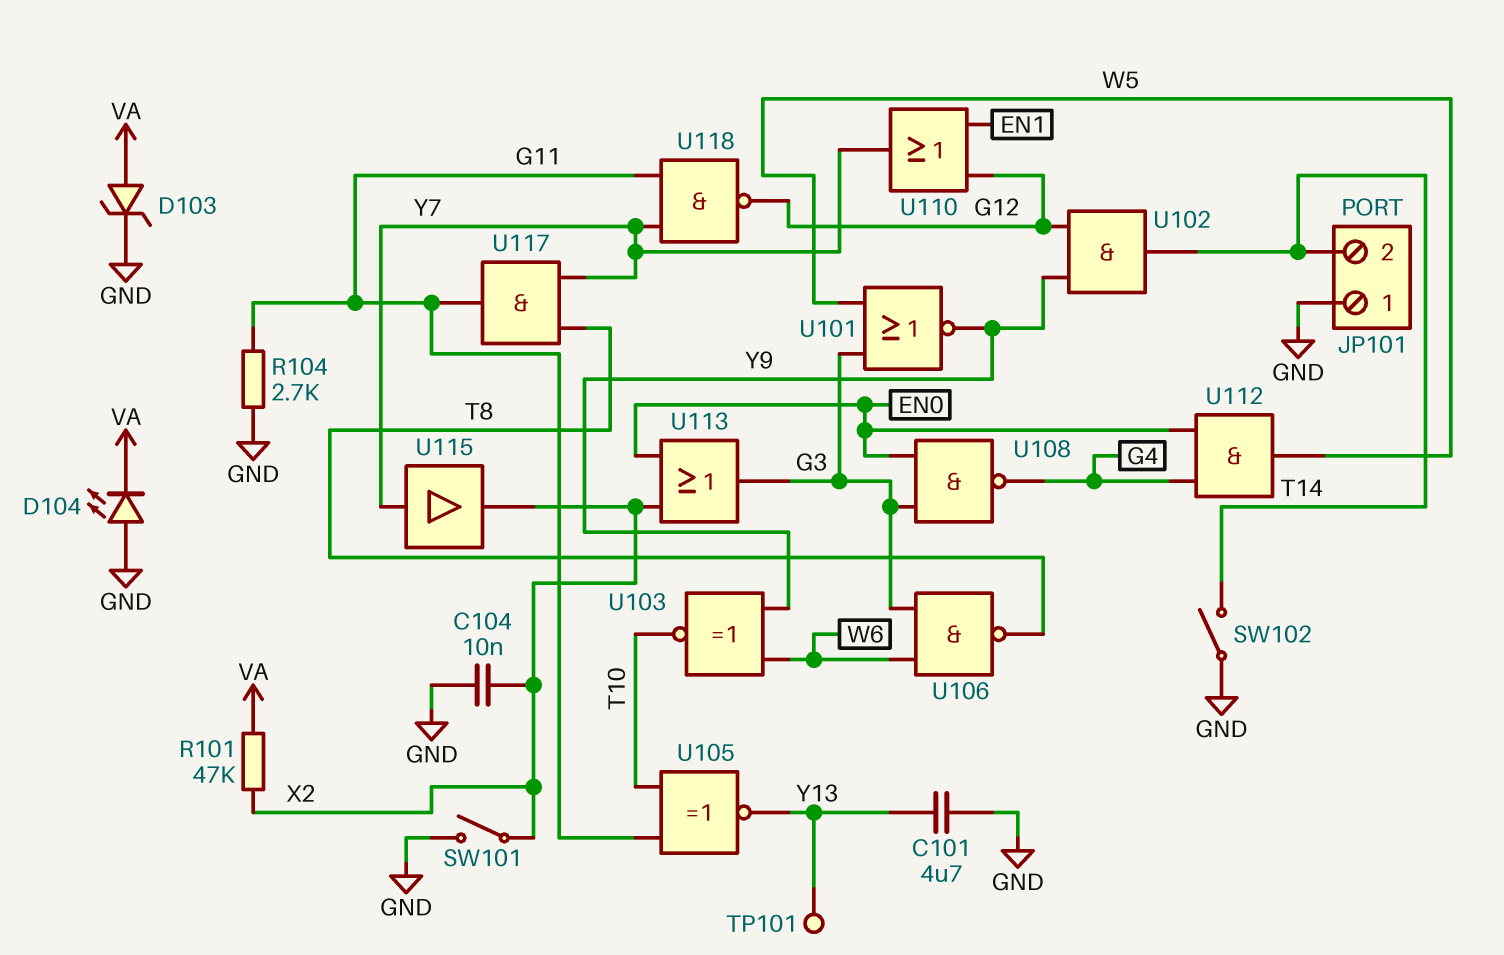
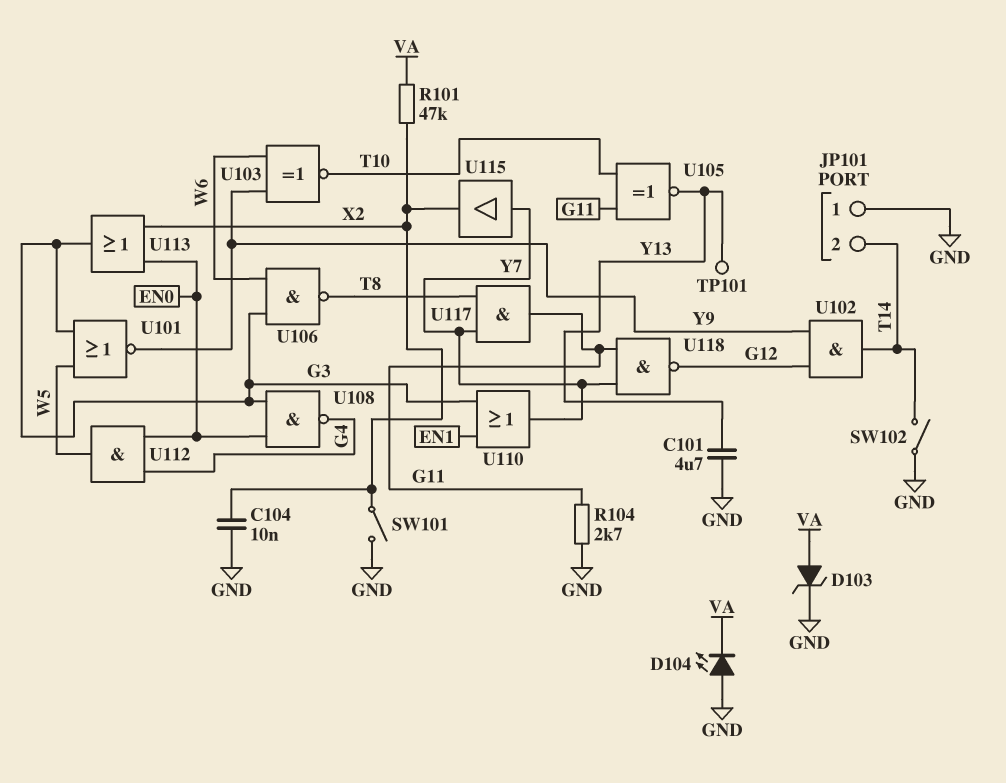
U110: OR (in EN1, in G12, out Y7) -> OR (in EN1, in G3, out Y7)

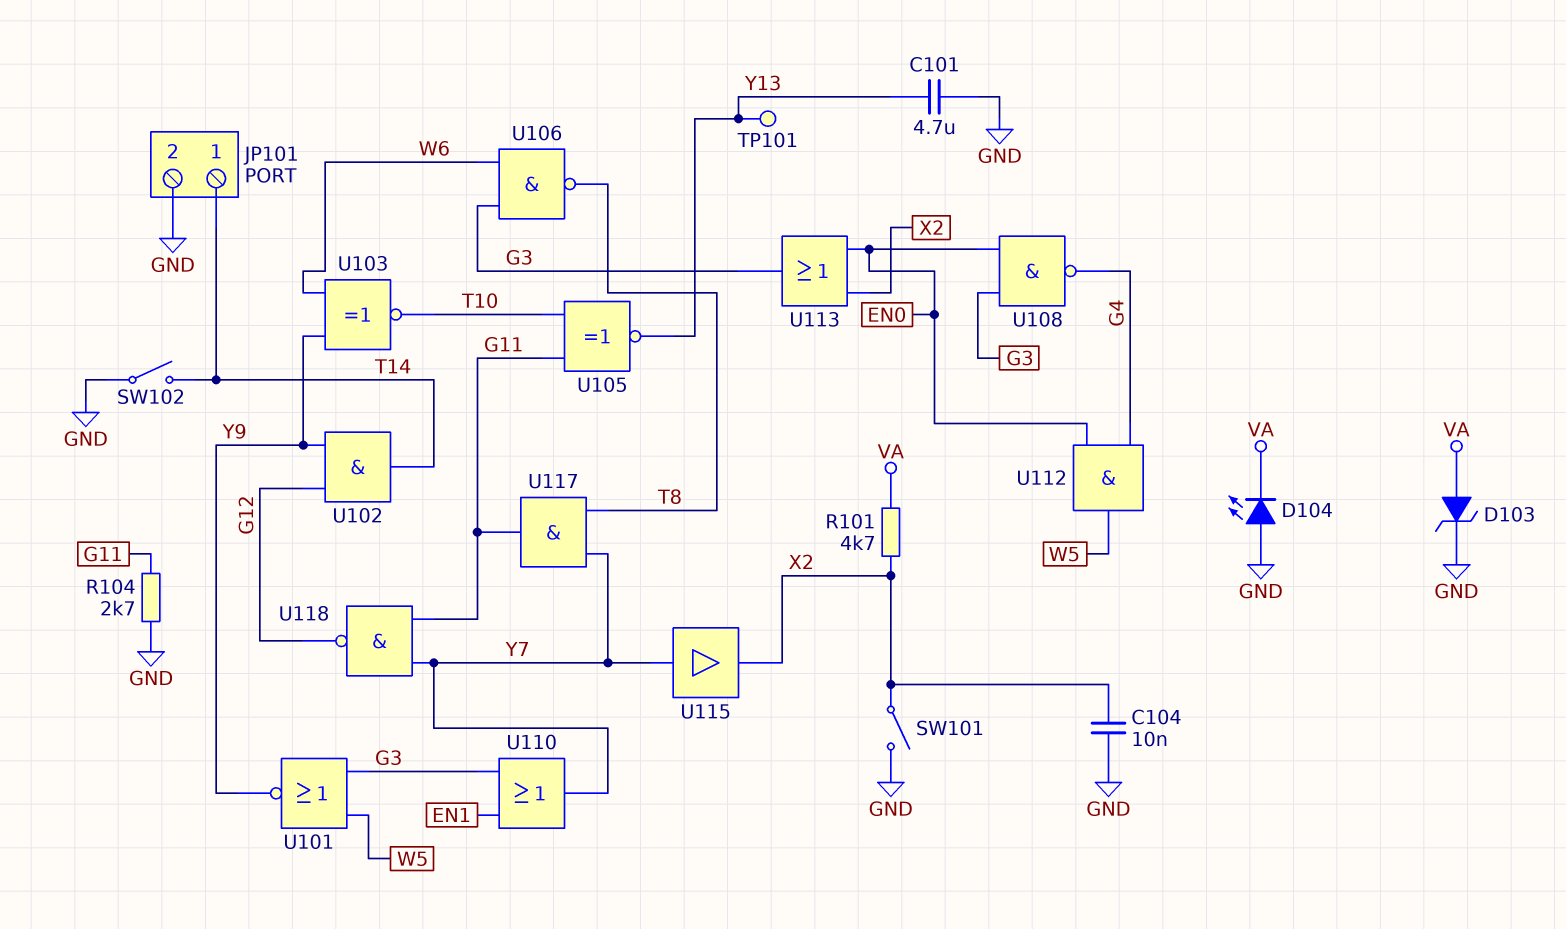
JP101 pin 1: GND -> T14
JP101 pin 2: T14 -> GND
R101: 47k (VA, X2) -> 4.7k (VA, X2)

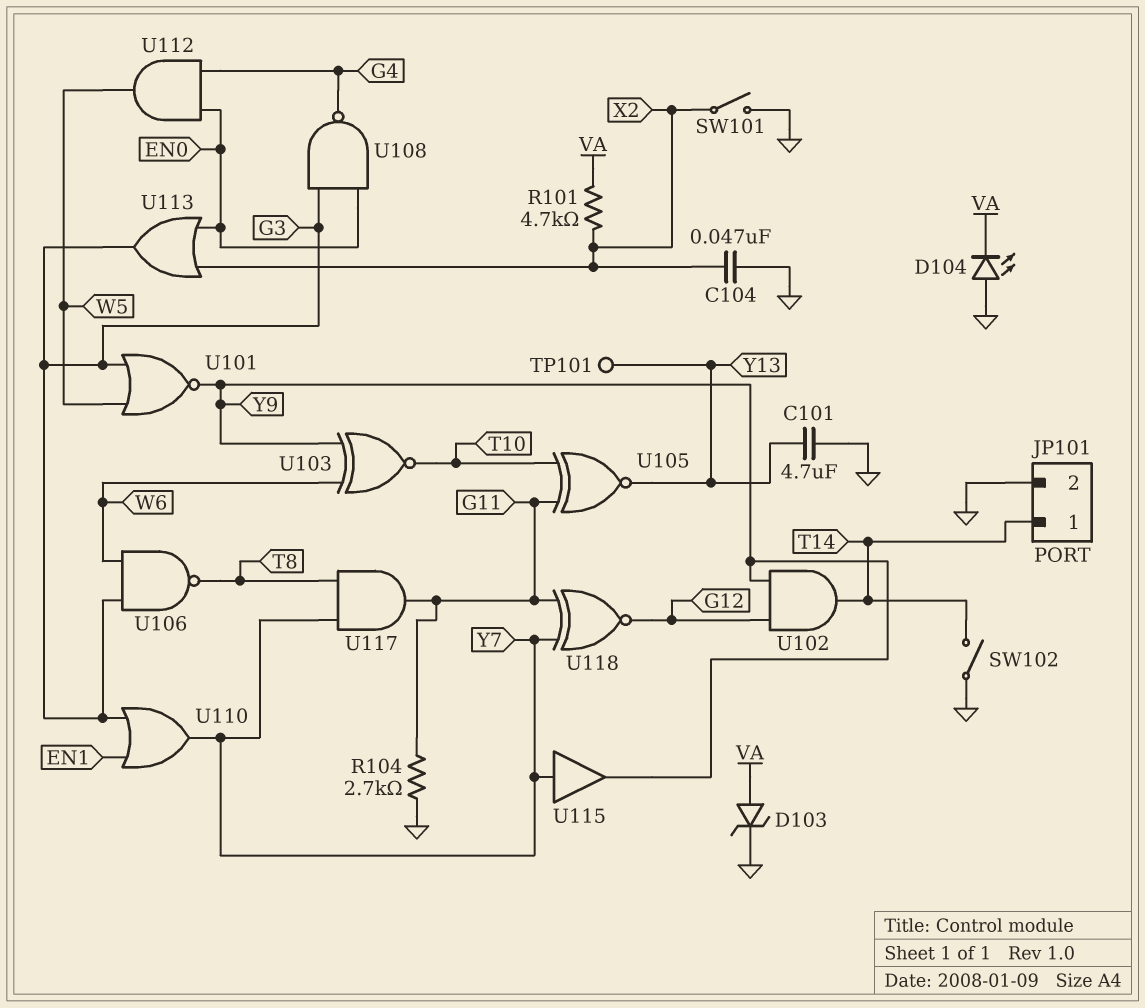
C104: 10nF (GND, X2) -> 47nF (GND, X2)
U115: buffer (in Y7, out X2) -> buffer (in Y7, out Y9)
U118: NAND (in G11, in Y7, out G12) -> XNOR (in G11, in Y7, out G12)

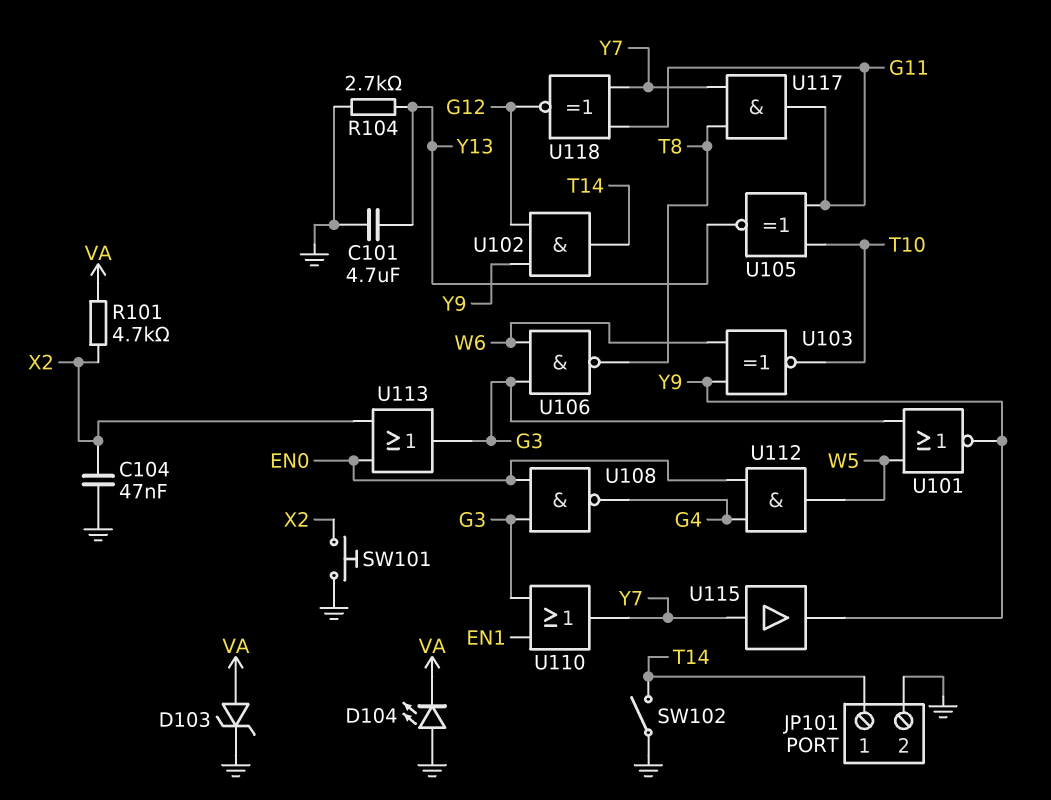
R104: 2.7k (G11, GND) -> 2.7k (GND, Y13)
SW101: switch (GND, X2) -> button (GND, X2)
TP101: test point (Y13) -> none

